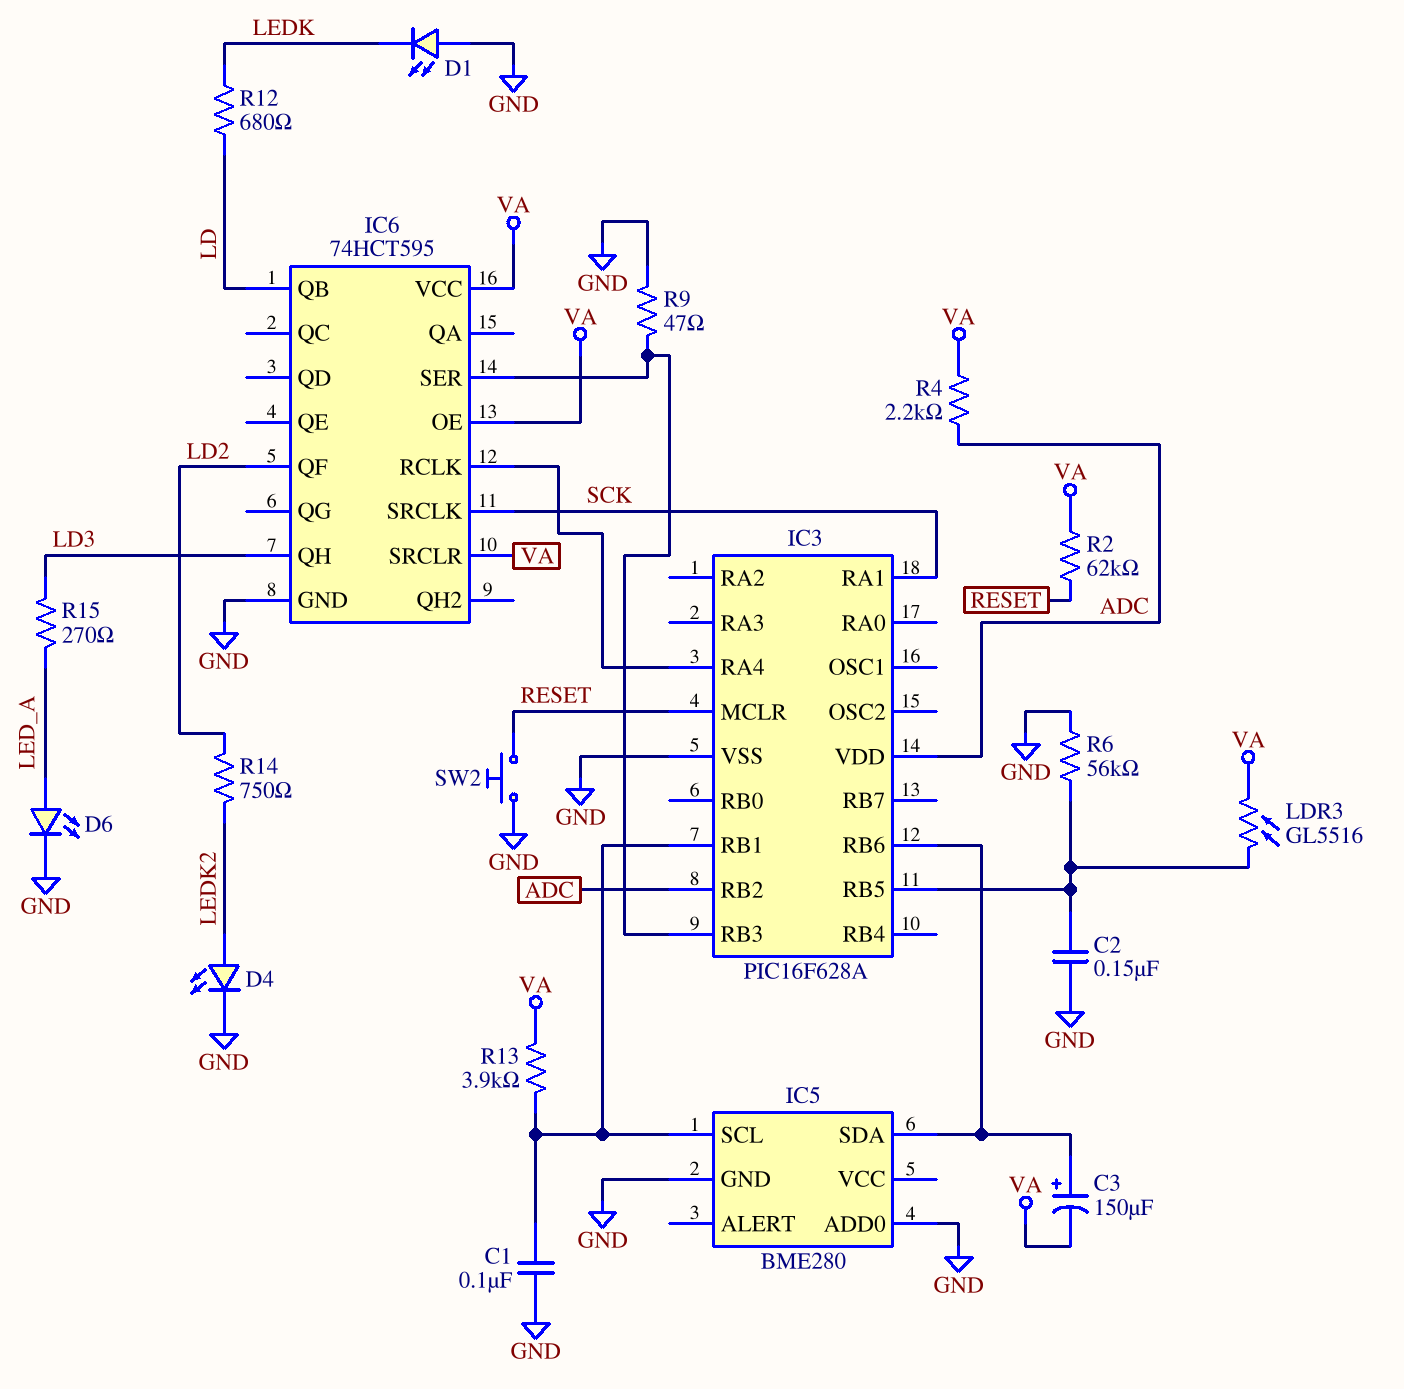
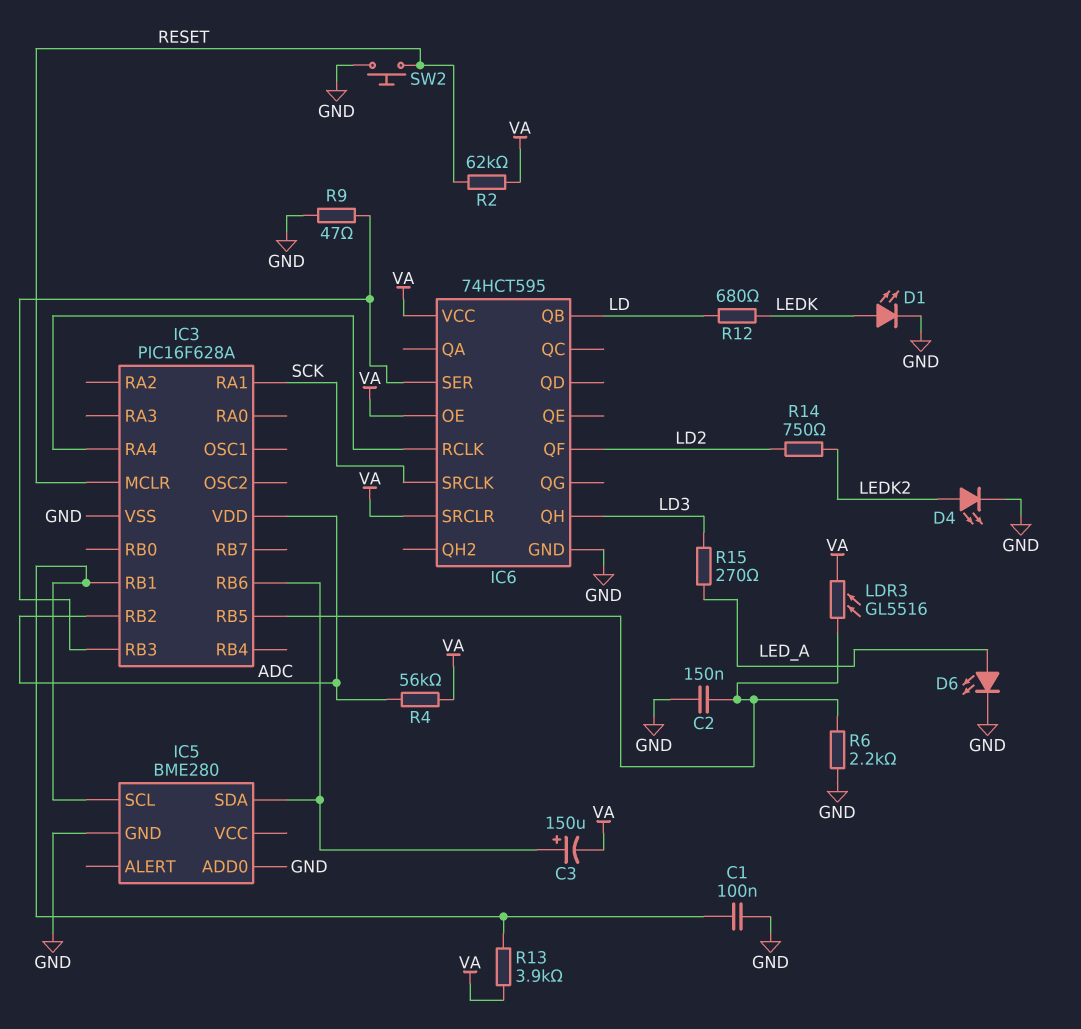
D1: LED (A GND, K LEDK) -> LED (A LEDK, K GND)
R4: 2.2k (ADC, VA) -> 56k (ADC, VA)
R6: 56k (GND, IC3/RB5) -> 2.2k (GND, IC3/RB5)

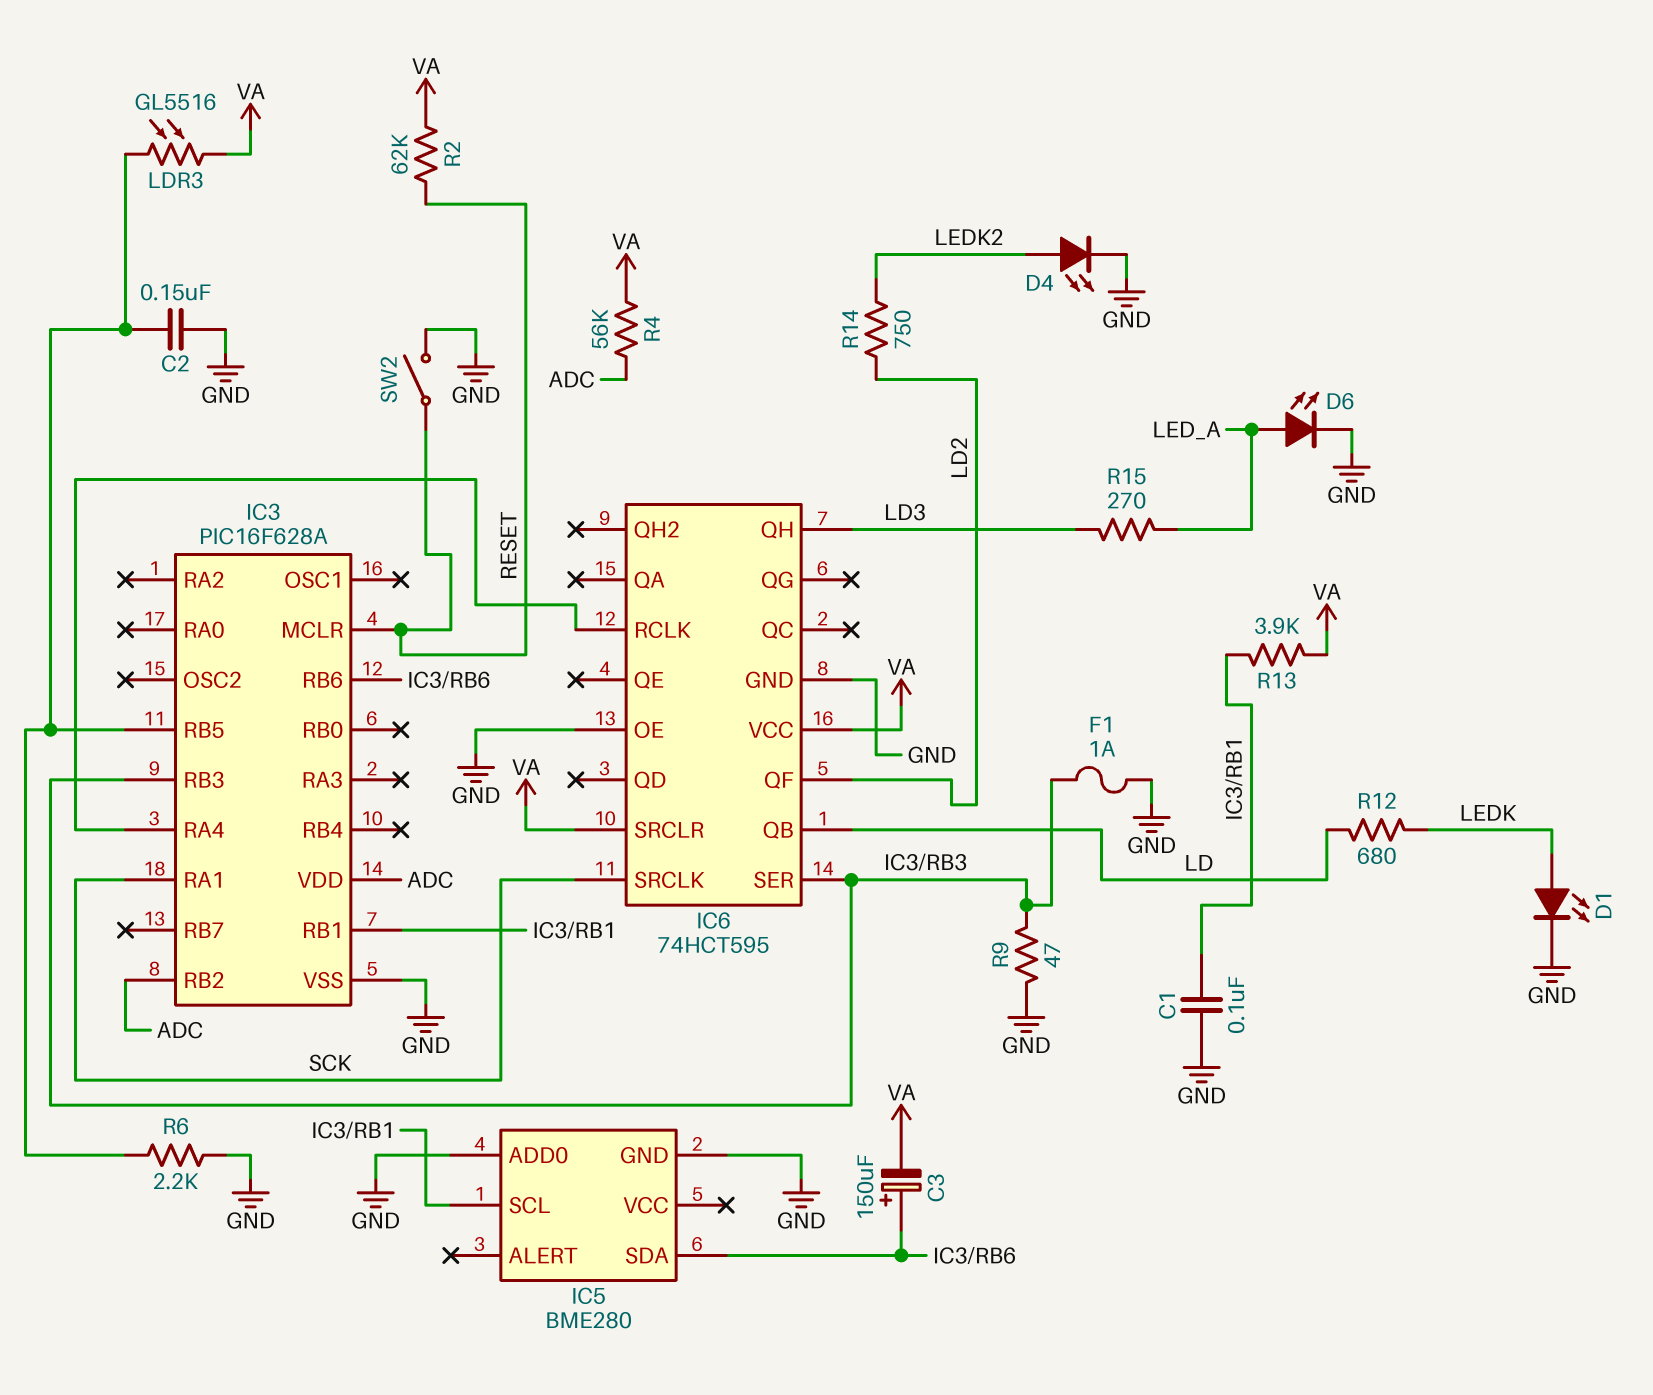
F1: none -> 1A (GND, IC3/RB3)
IC6 pin OE: VA -> GND
SW2: button (GND, RESET) -> switch (GND, RESET)

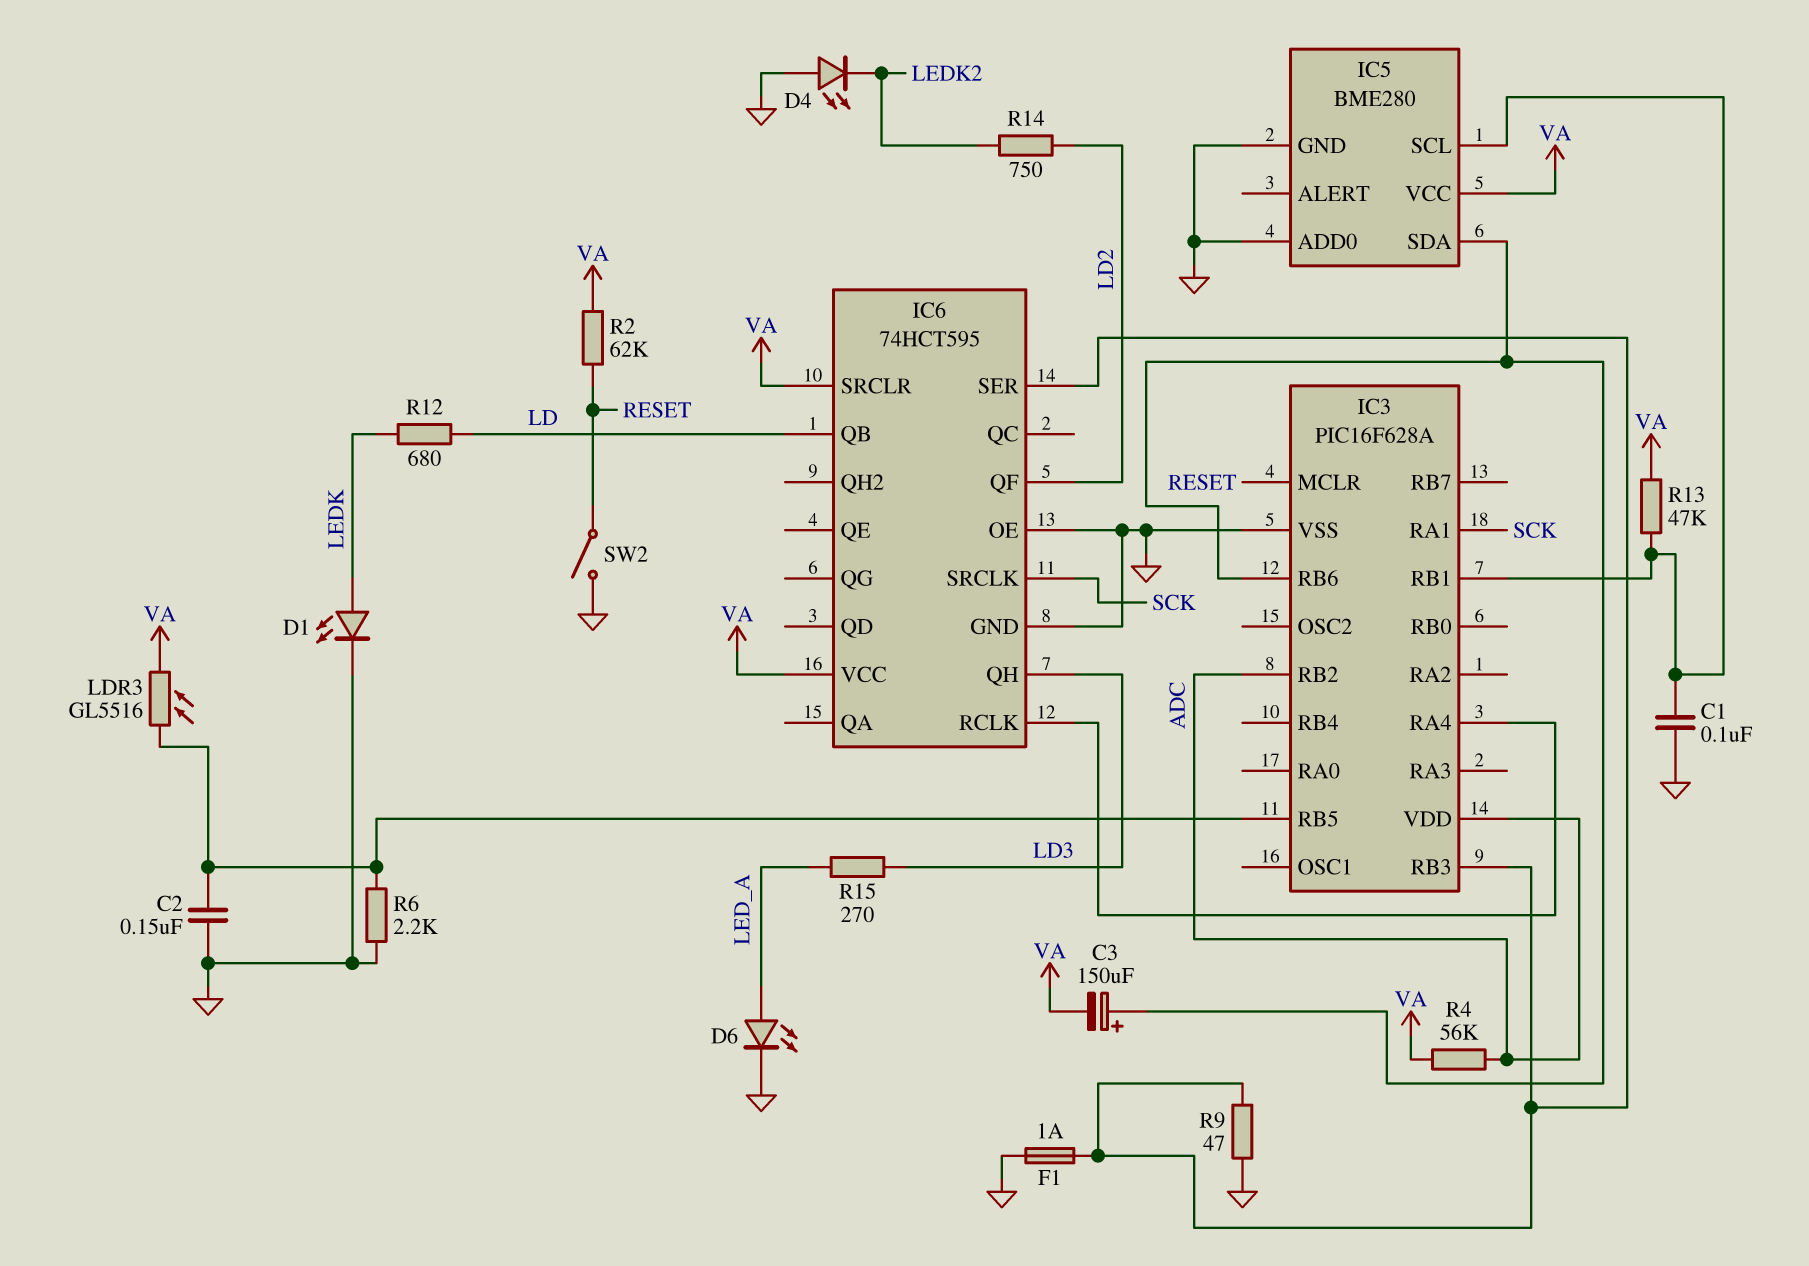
D4: LED (A LEDK2, K GND) -> LED (A GND, K LEDK2)
IC5 pin VCC: none -> VA
R13: 3.9k (IC3/RB1, VA) -> 47k (IC3/RB1, VA)

